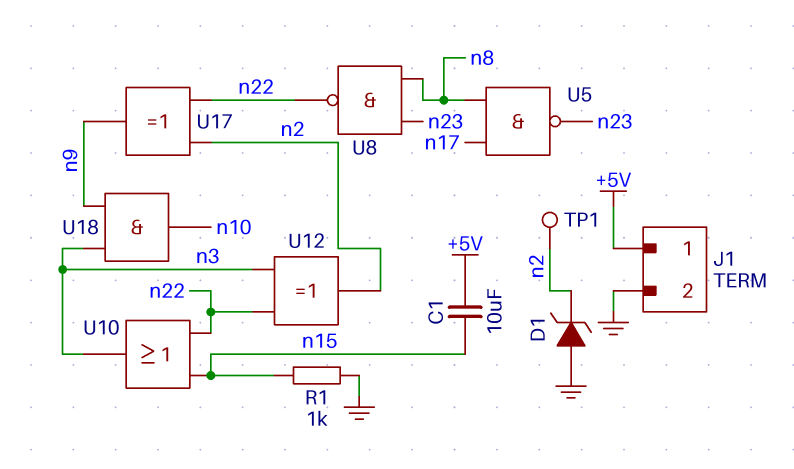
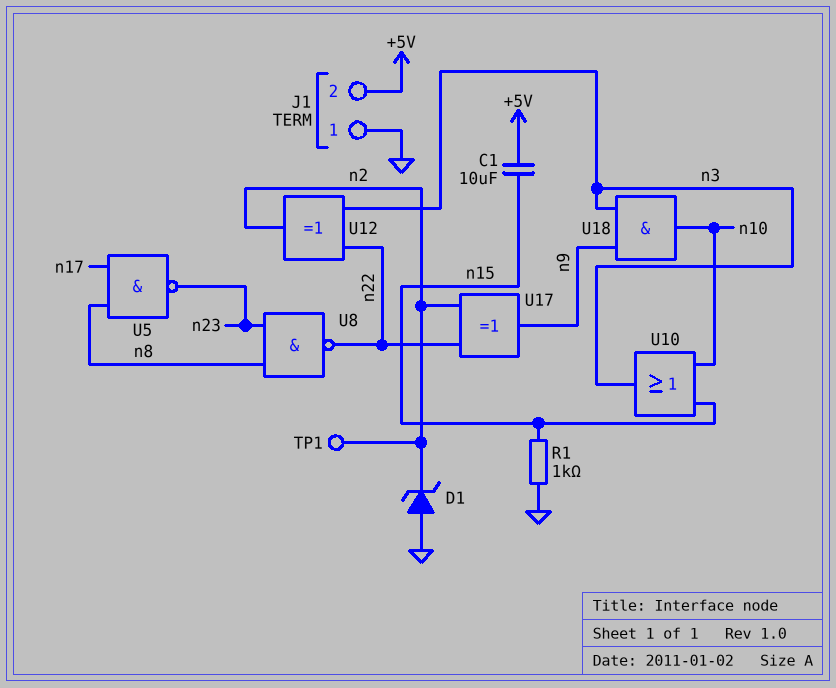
J1 pin 1: +5V -> GND
J1 pin 2: GND -> +5V
U10: OR (in n15, in n22, out n3) -> OR (in n10, in n15, out n3)

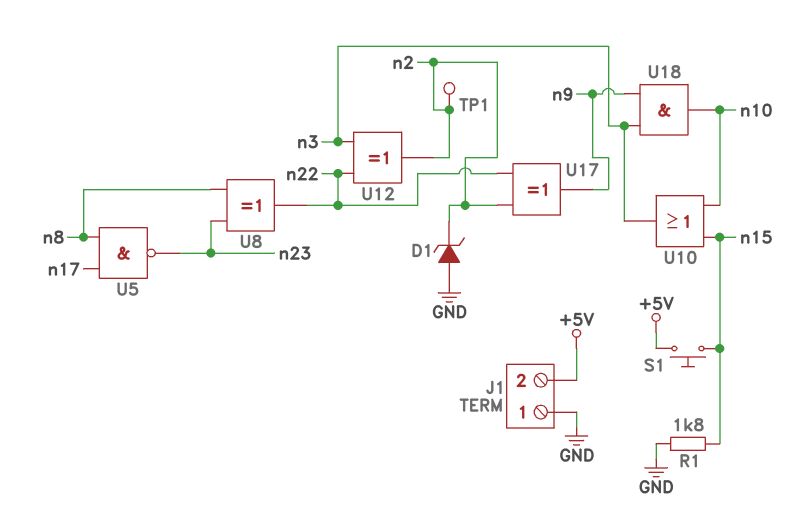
C1: 10uF (+5V, n15) -> none
R1: 1k (GND, n15) -> 1.8k (GND, n15)
S1: none -> button (+5V, n15)
U8: NAND (in n8, in n23, out n22) -> XOR (in n8, in n23, out n22)

